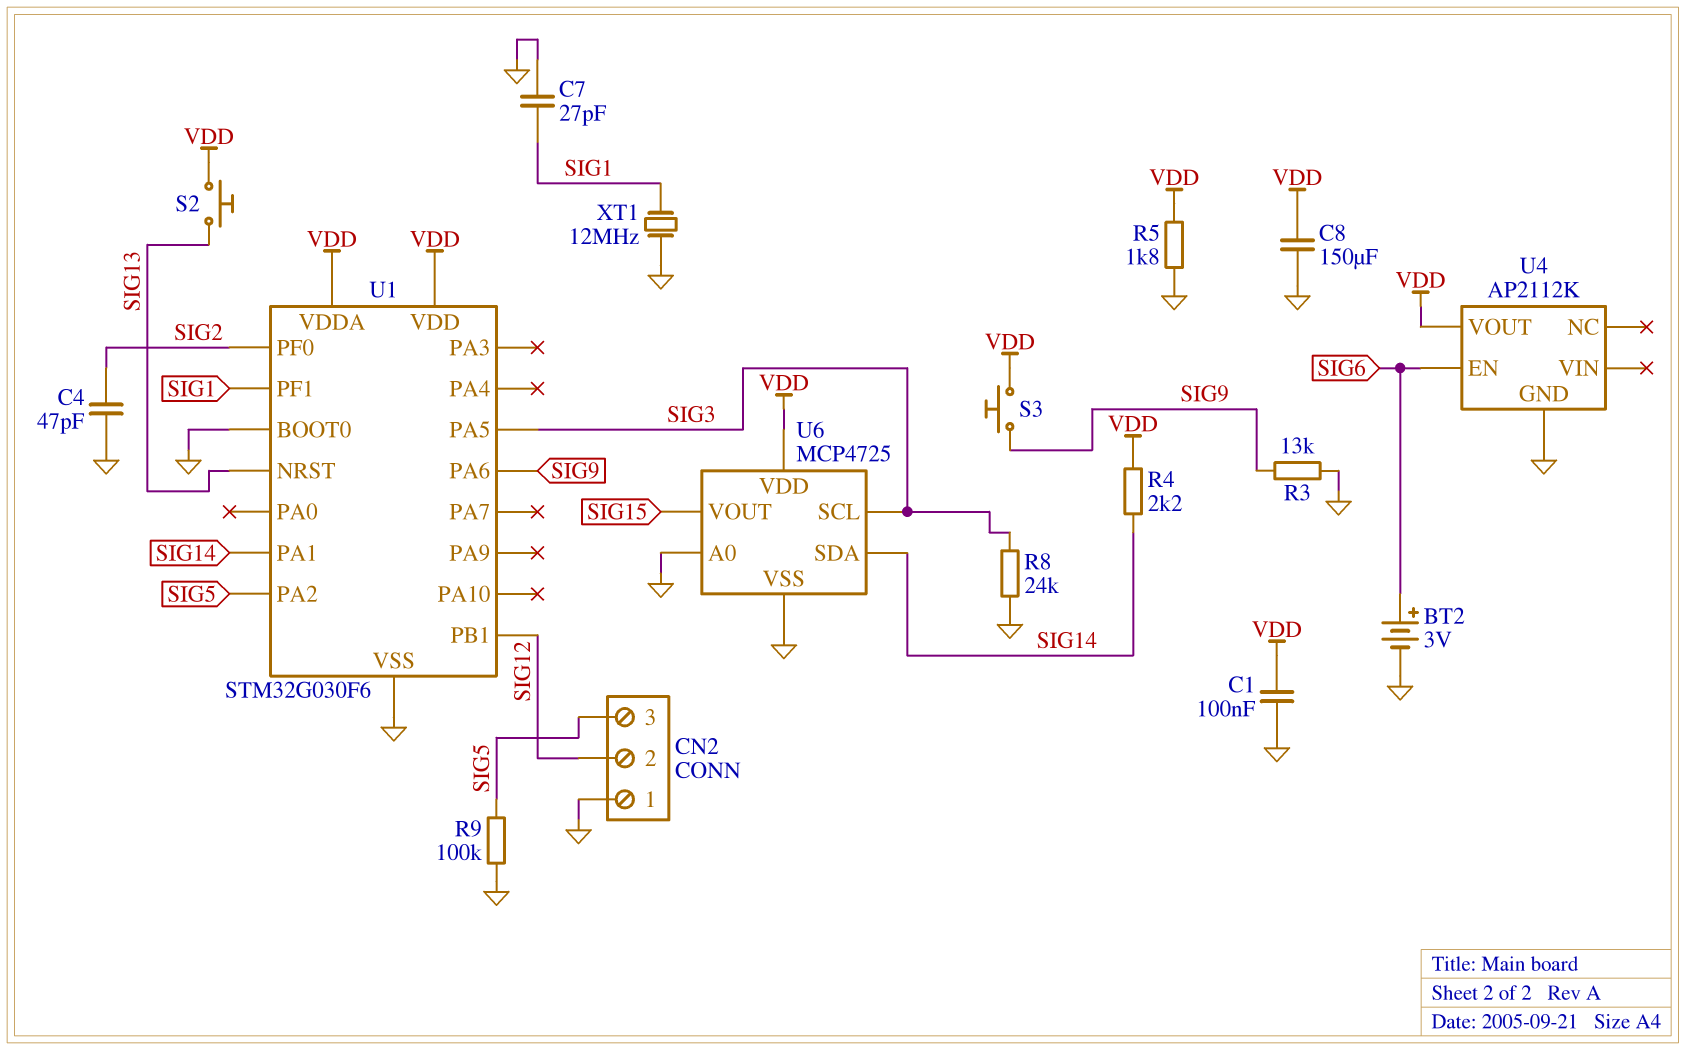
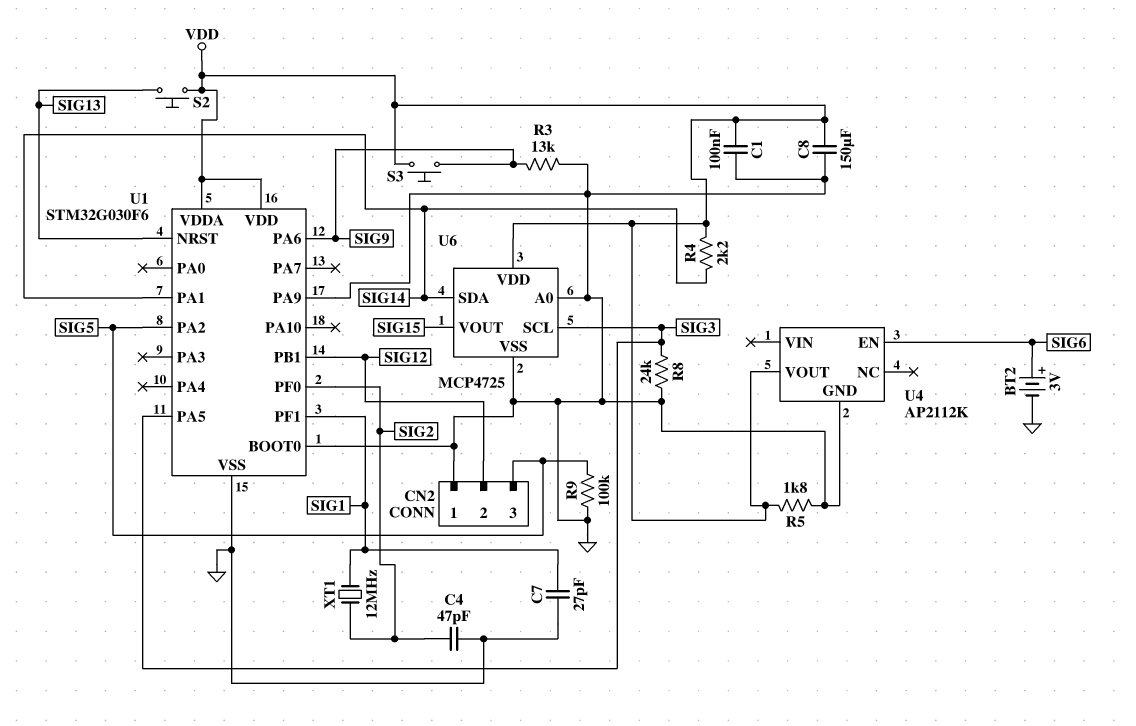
U1 pin PA9: none -> GND
XT1: 12MHz (GND, SIG1) -> 12MHz (SIG1, SIG2)

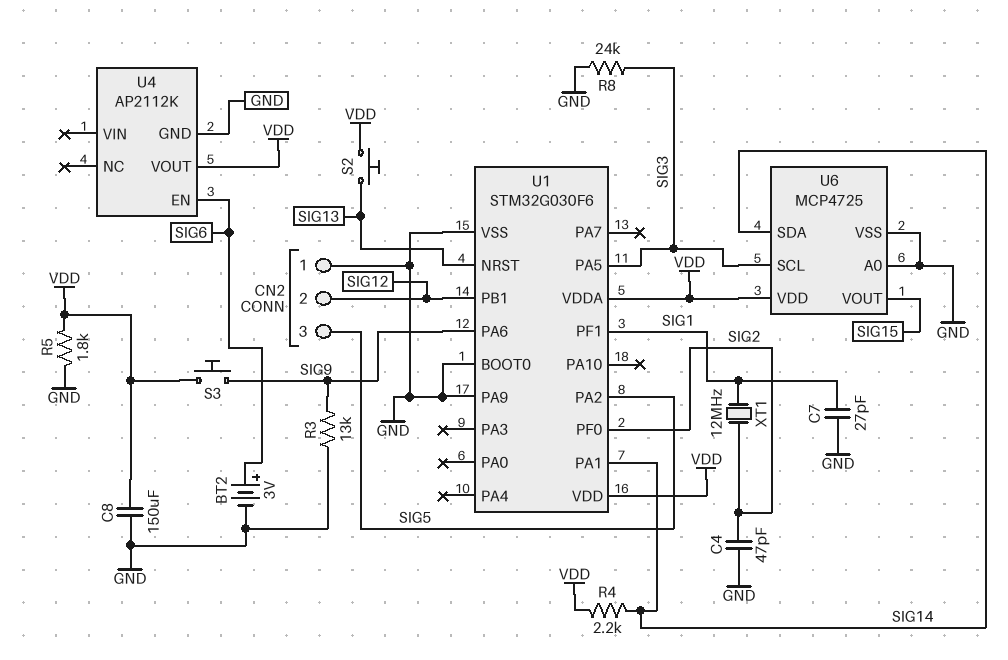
C1: 100nF (GND, VDD) -> none
R9: 100k (GND, SIG5) -> none

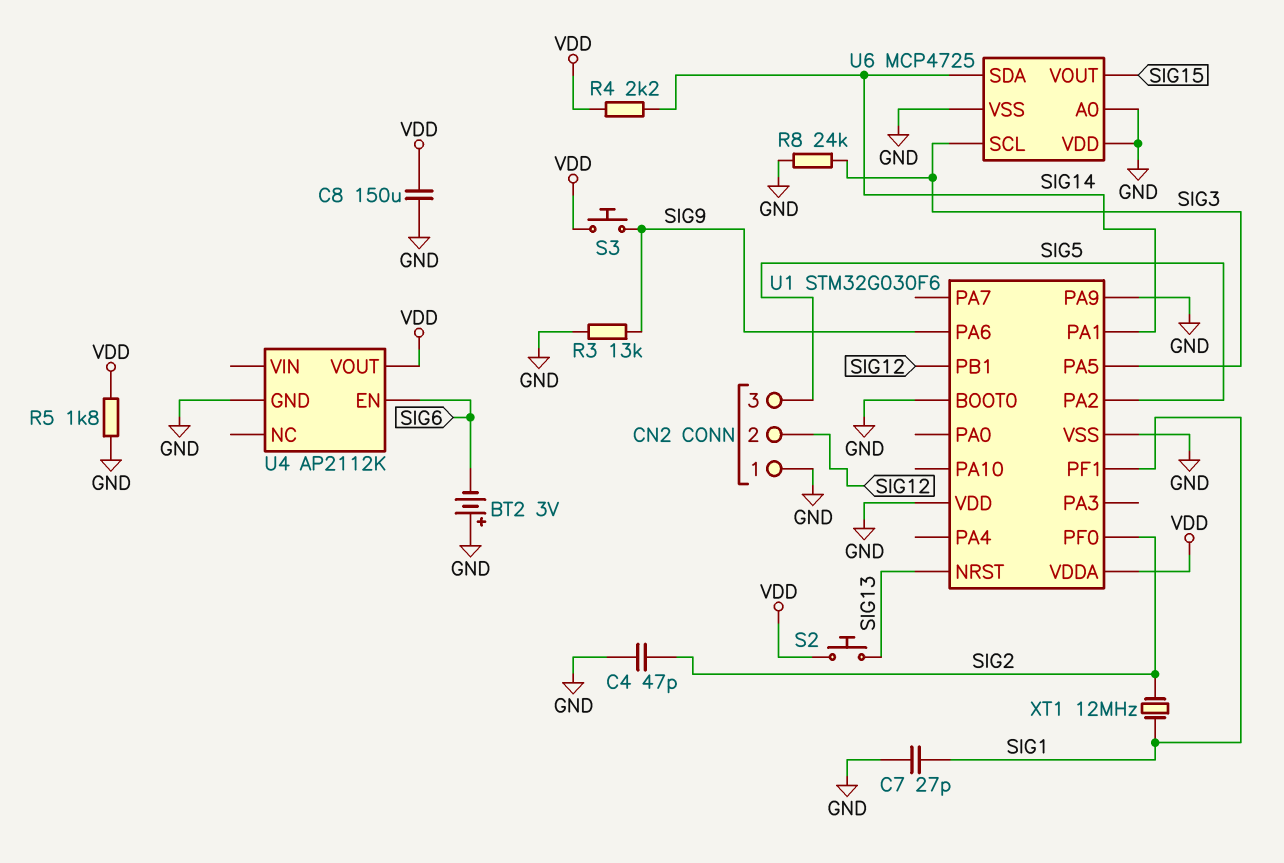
BT2: 3V (plus SIG6, minus GND) -> 3V (plus GND, minus SIG6)
U1 pin VDD: VDD -> GND
U6 pin VDD: VDD -> GND

